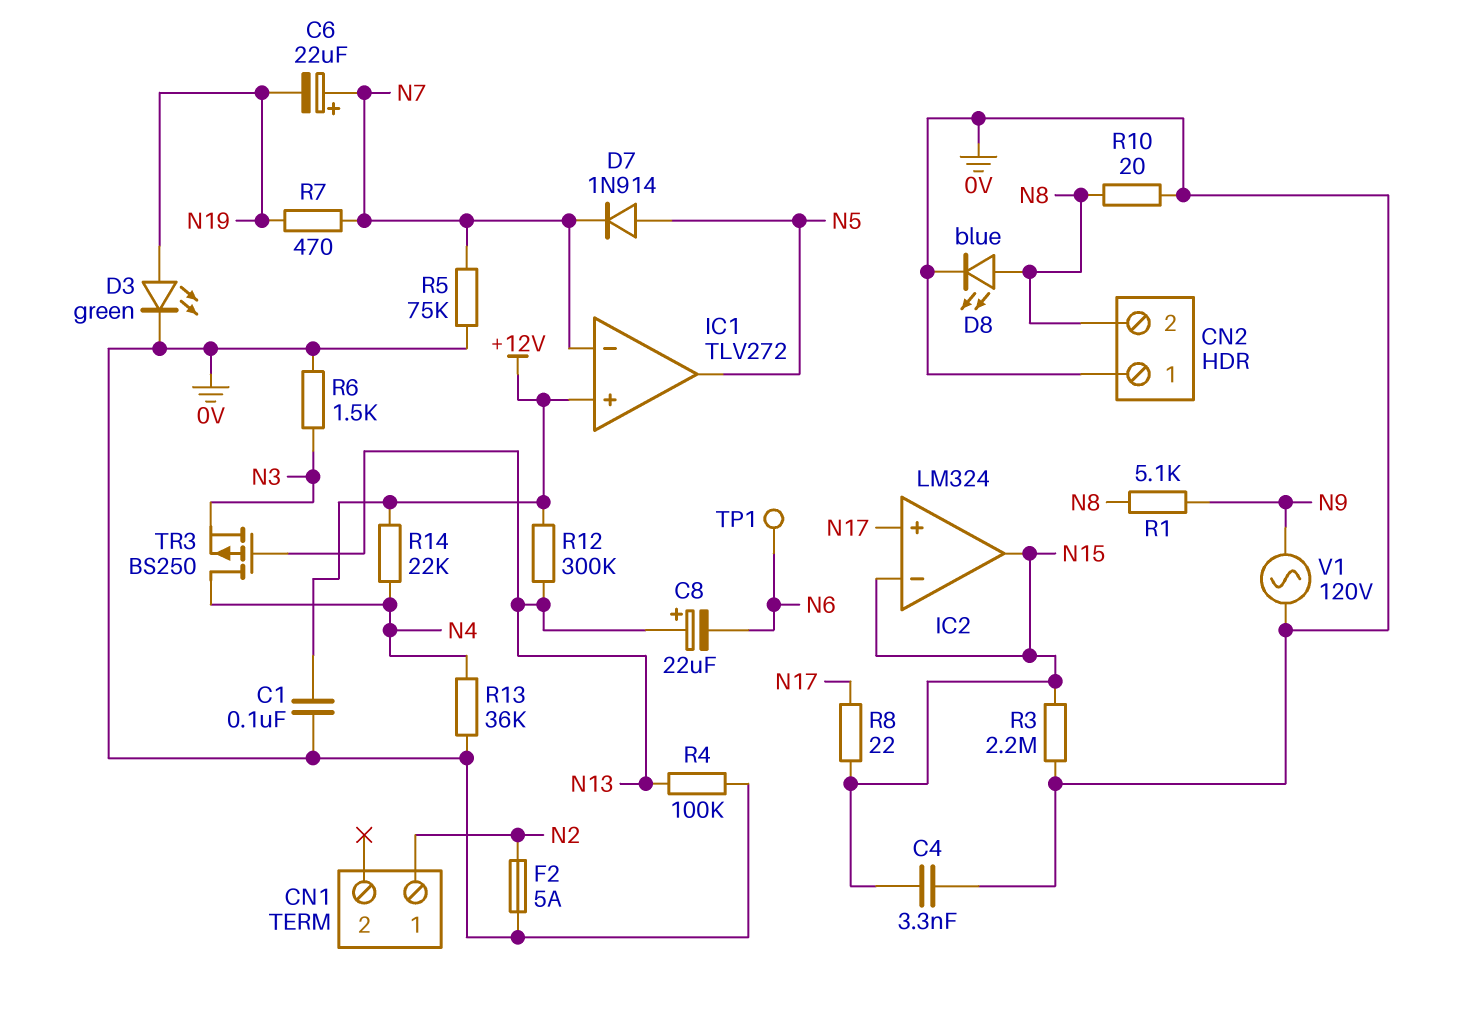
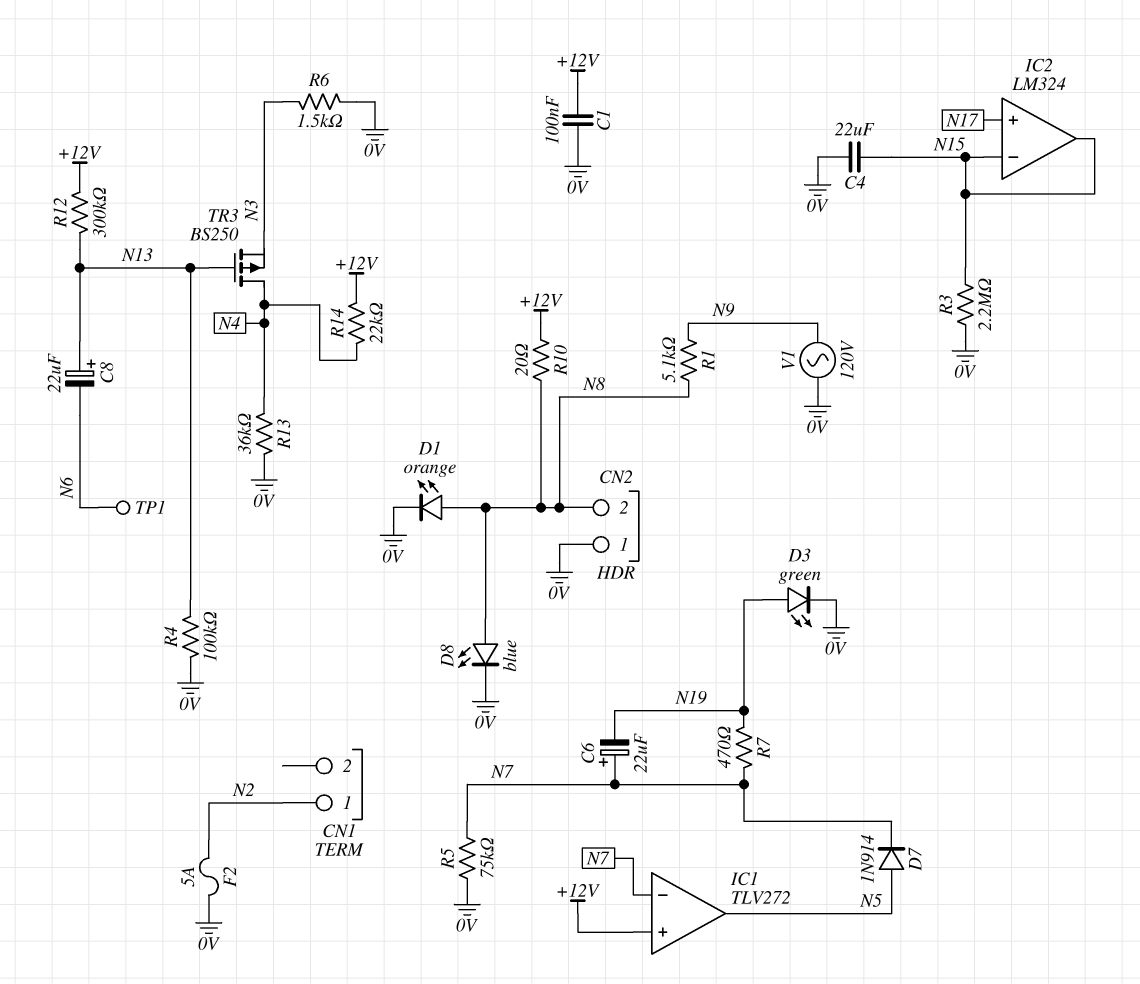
C4: 3.3nF (0V, N15) -> 22uF (0V, N15)
D1: none -> LED orange (A N8, K 0V)
R8: 22 (N15, N17) -> none
R10: 20 (0V, N8) -> 20 (+12V, N8)

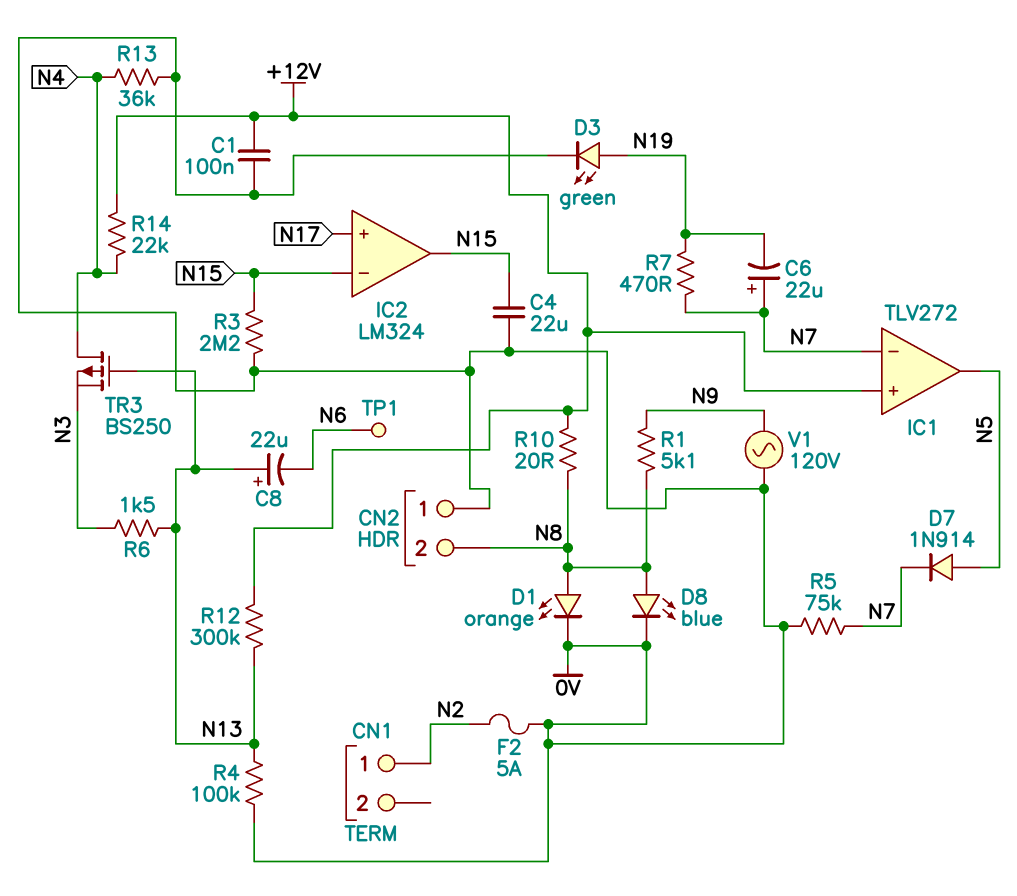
R6: 1.5k (0V, N3) -> 1.5k (N3, N13)

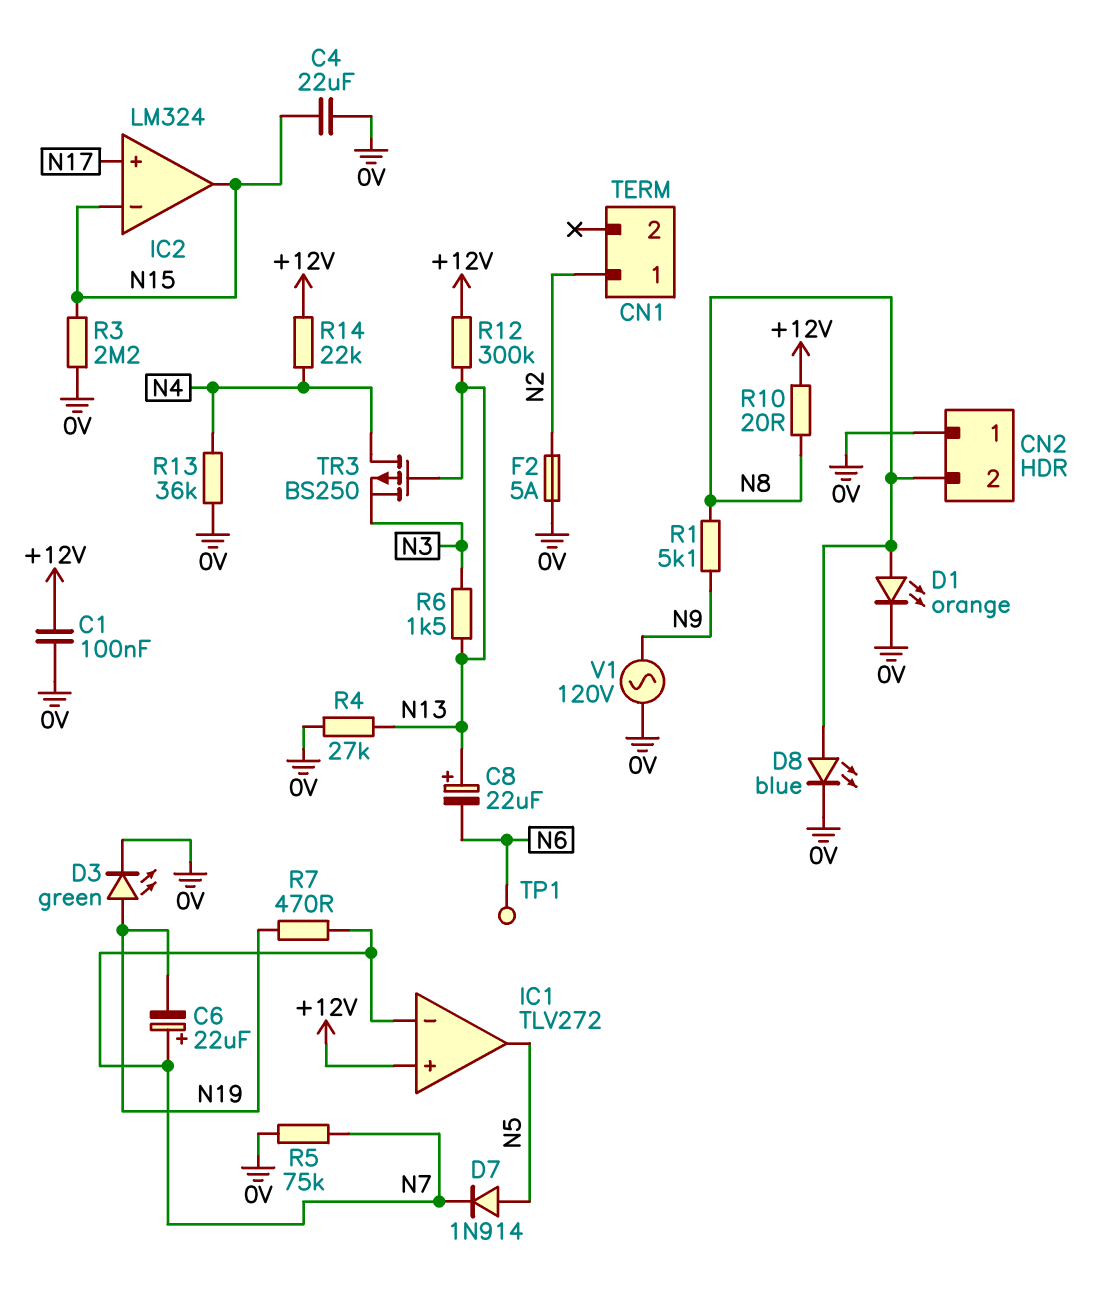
R4: 100k (0V, N13) -> 27k (0V, N13)

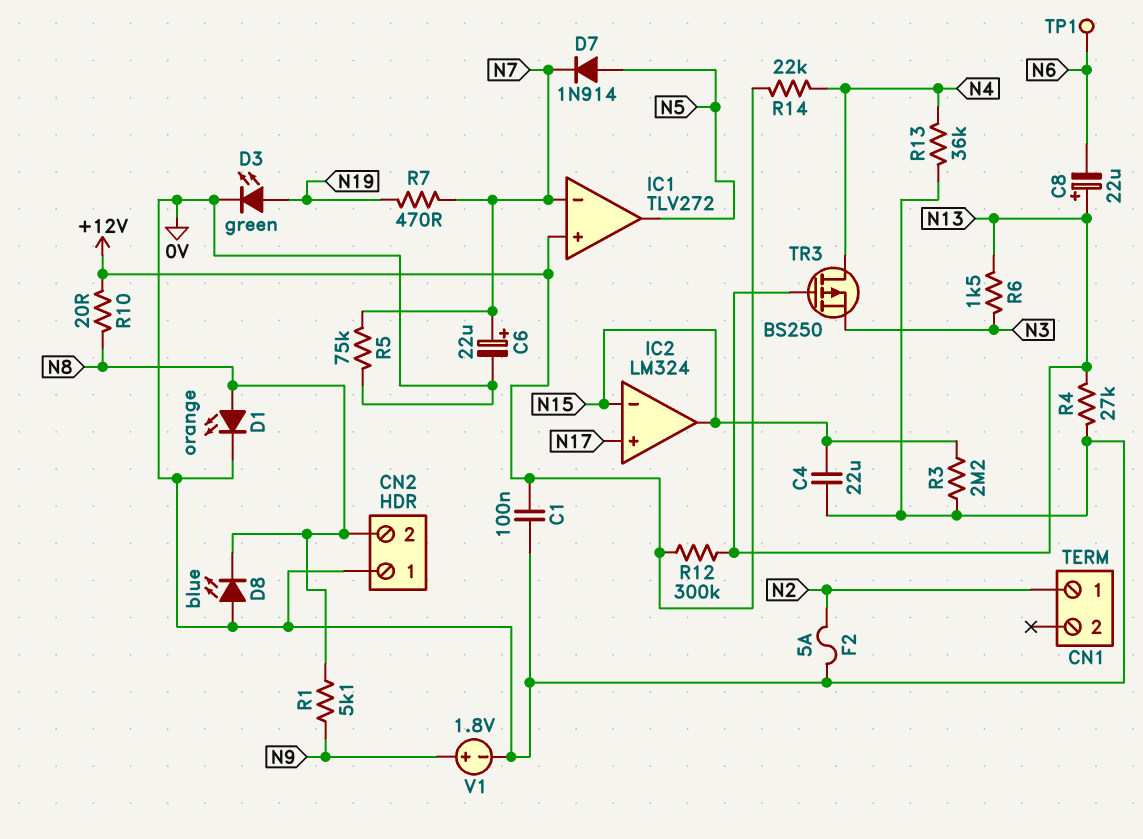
C6: 22uF (plus N7, minus N19) -> 22uF (plus N7, minus 0V)
D8: LED blue (A N8, K 0V) -> LED blue (A 0V, K N8)
V1: AC 120V (0V, N9) -> 1.8V (plus N9, minus 0V)

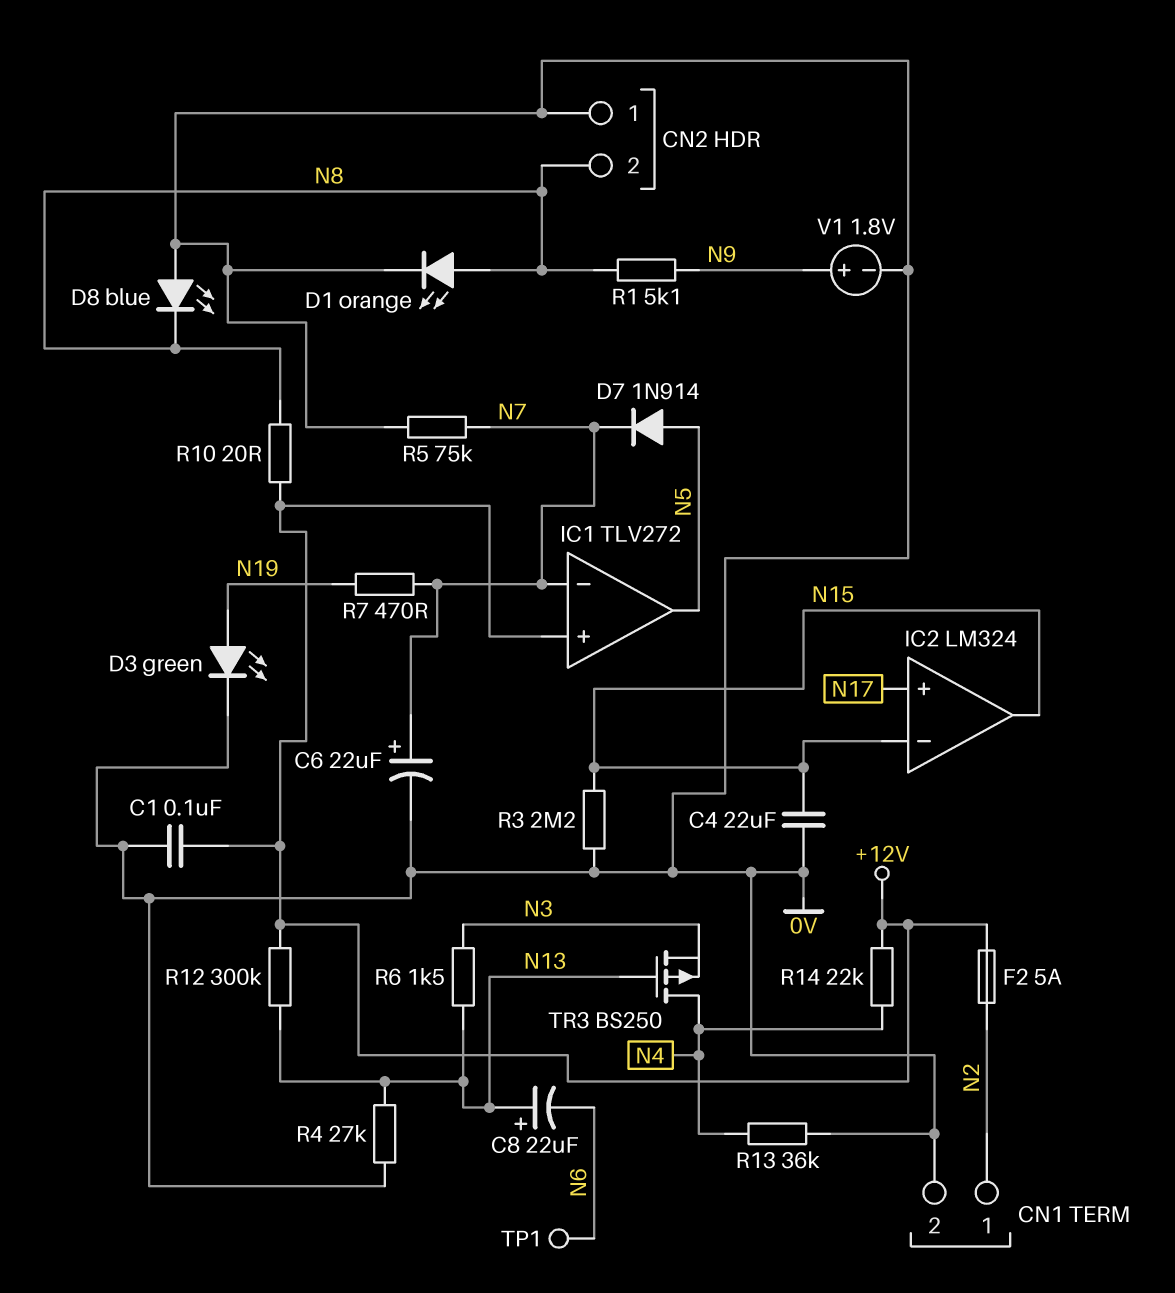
CN1 pin 2: none -> 0V
F2: 5A (0V, N2) -> 5A (+12V, N2)

